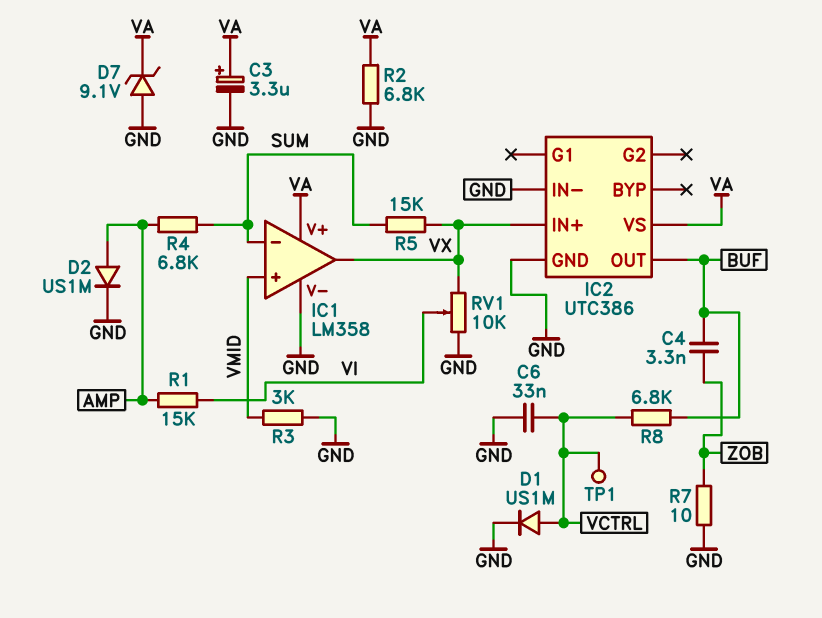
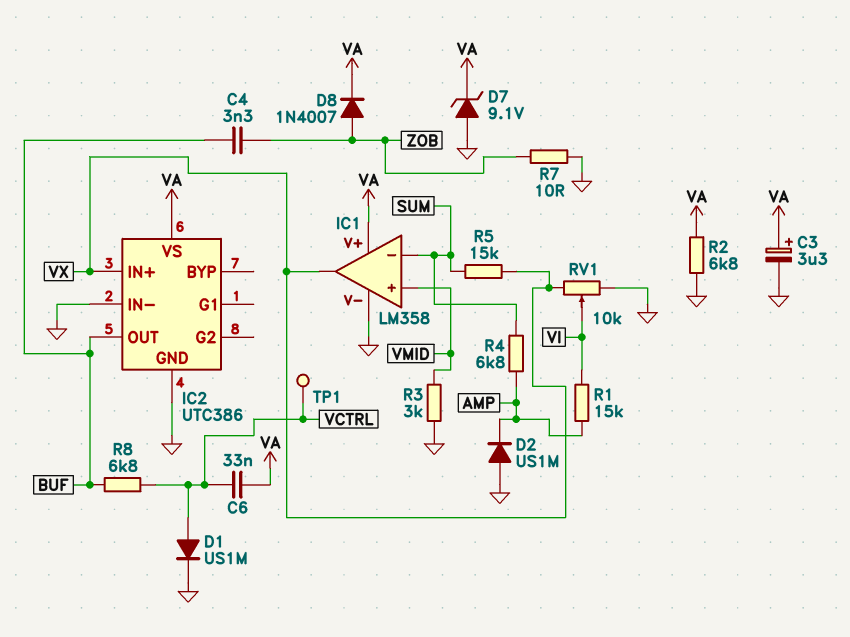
C6: 33nF (GND, VCTRL) -> 33nF (VA, VCTRL)
D2: diode US1M (A AMP, K GND) -> diode US1M (A GND, K AMP)
D8: none -> diode 1N4007 (A ZOB, K VA)

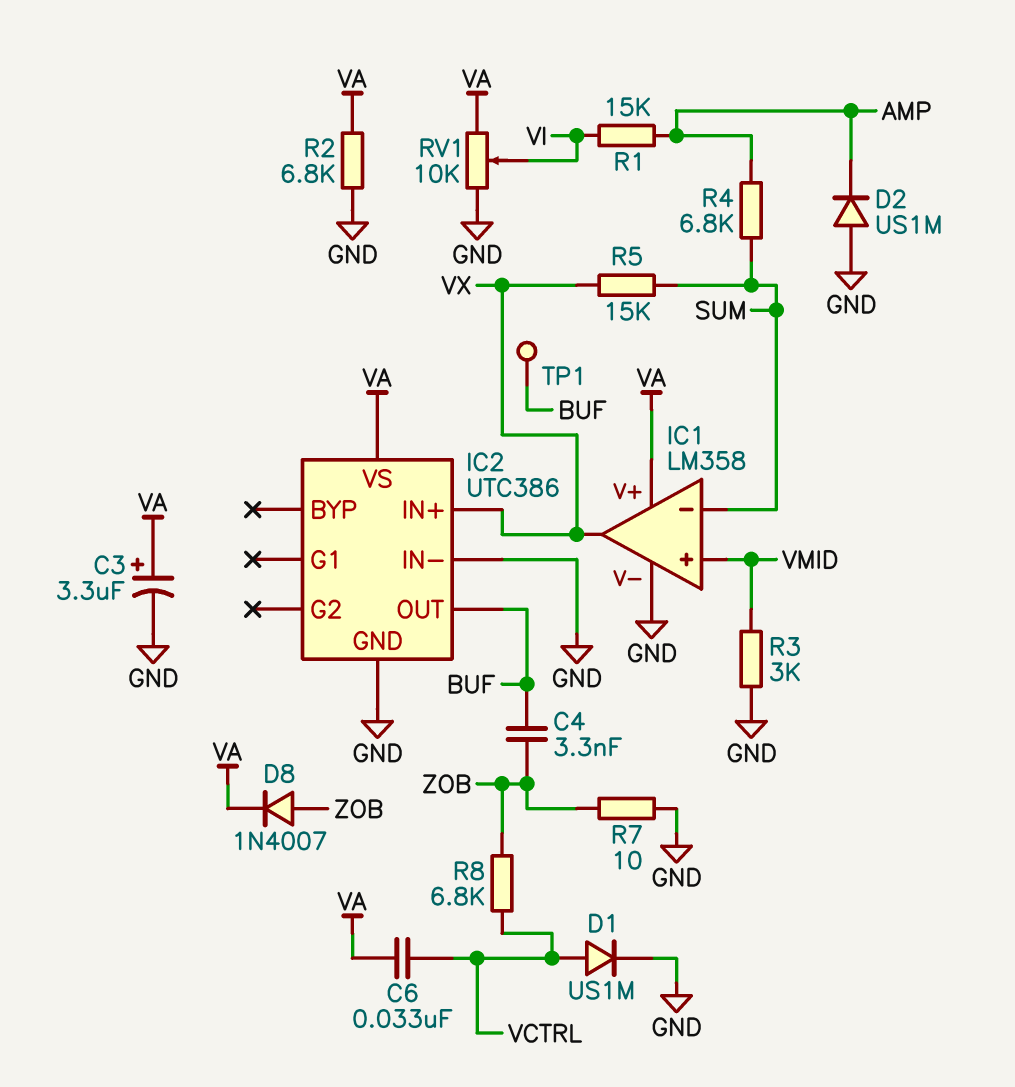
D7: zener 9.1V (A GND, K VA) -> none
R8: 6.8k (BUF, VCTRL) -> 6.8k (VCTRL, ZOB)
RV1: 10k (GND, VX, wiper VI) -> 10k (GND, VA, wiper VI)
TP1: test point (VCTRL) -> test point (BUF)

